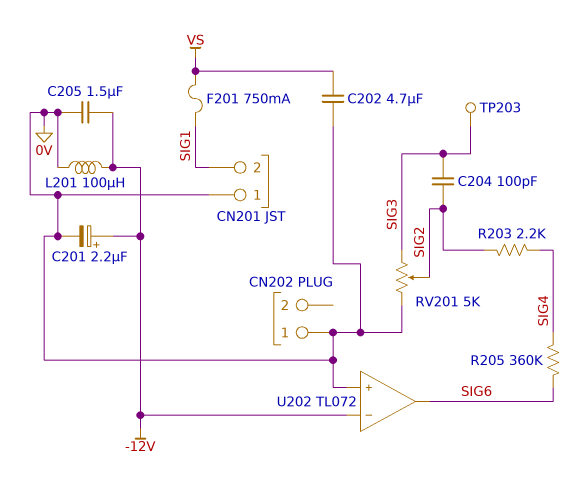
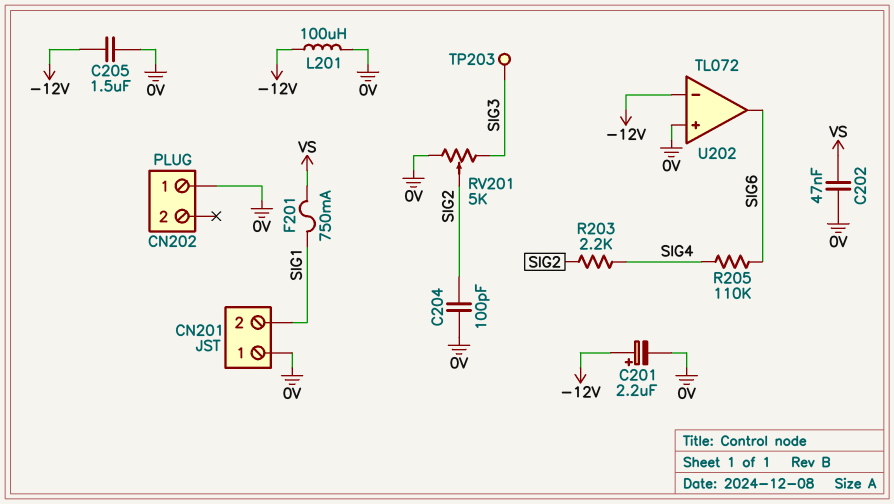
C202: 4.7uF (0V, VS) -> 47nF (0V, VS)
C204: 100pF (SIG2, SIG3) -> 100pF (0V, SIG2)
R205: 360k (SIG4, SIG6) -> 110k (SIG4, SIG6)

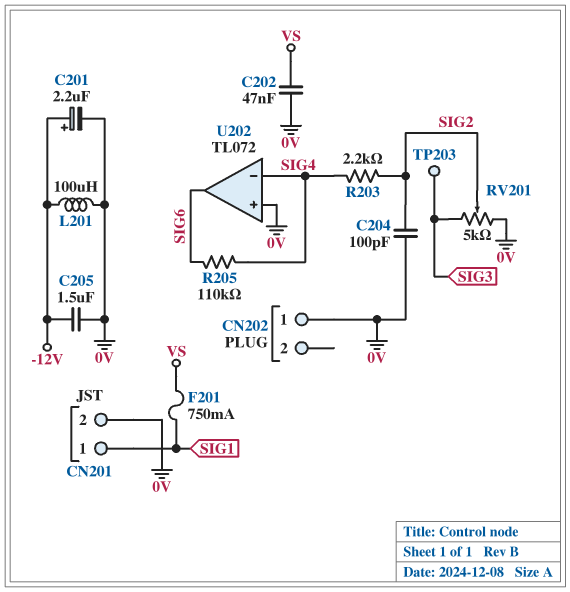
CN201 pin 1: 0V -> SIG1
CN201 pin 2: SIG1 -> 0V
U202 pin in-: -12V -> SIG4

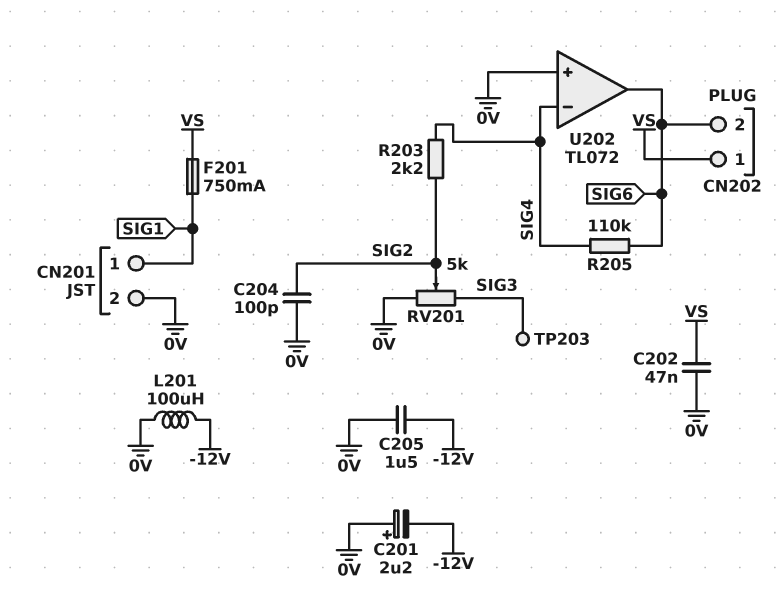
C201: 2.2uF (plus -12V, minus 0V) -> 2.2uF (plus 0V, minus -12V)
CN202 pin 1: 0V -> VS
CN202 pin 2: none -> SIG6

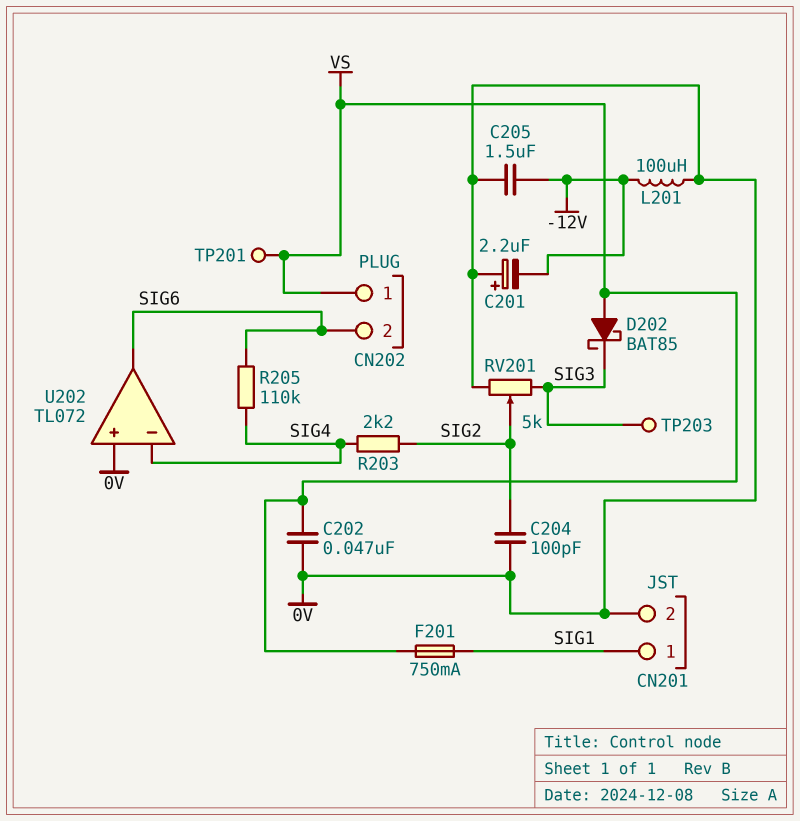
D202: none -> schottky BAT85 (A VS, K SIG3)
TP201: none -> test point (VS)

